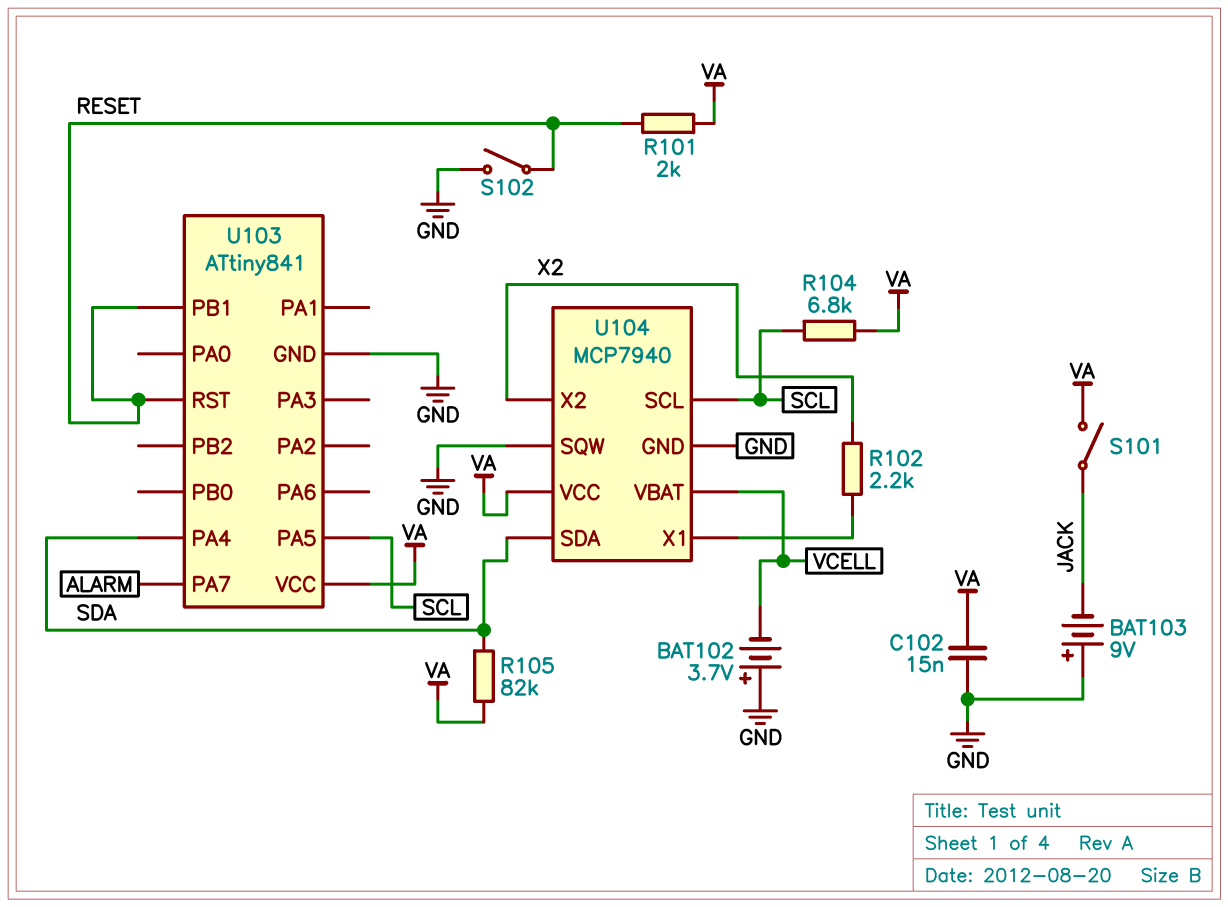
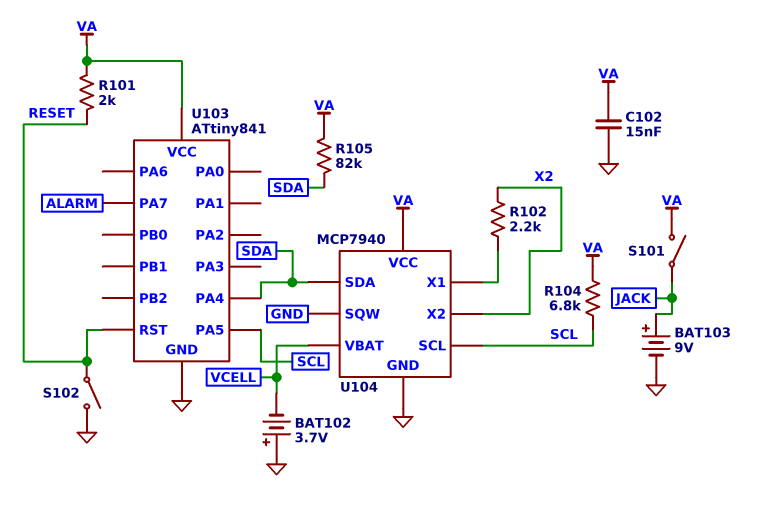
BAT103: 9V (plus GND, minus JACK) -> 9V (plus JACK, minus GND)
U103 pin PB1: RESET -> none

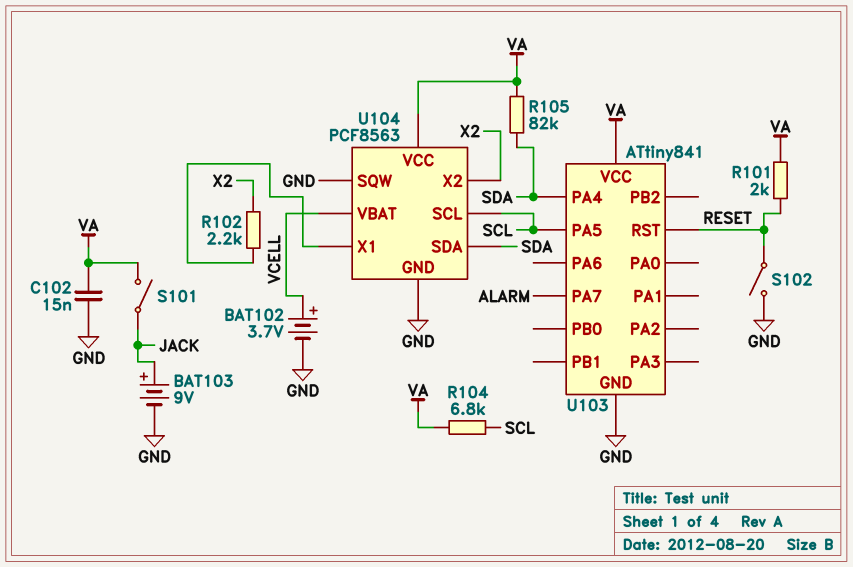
BAT102: 3.7V (plus GND, minus VCELL) -> 3.7V (plus VCELL, minus GND)
U104: MCP7940 -> PCF8563

